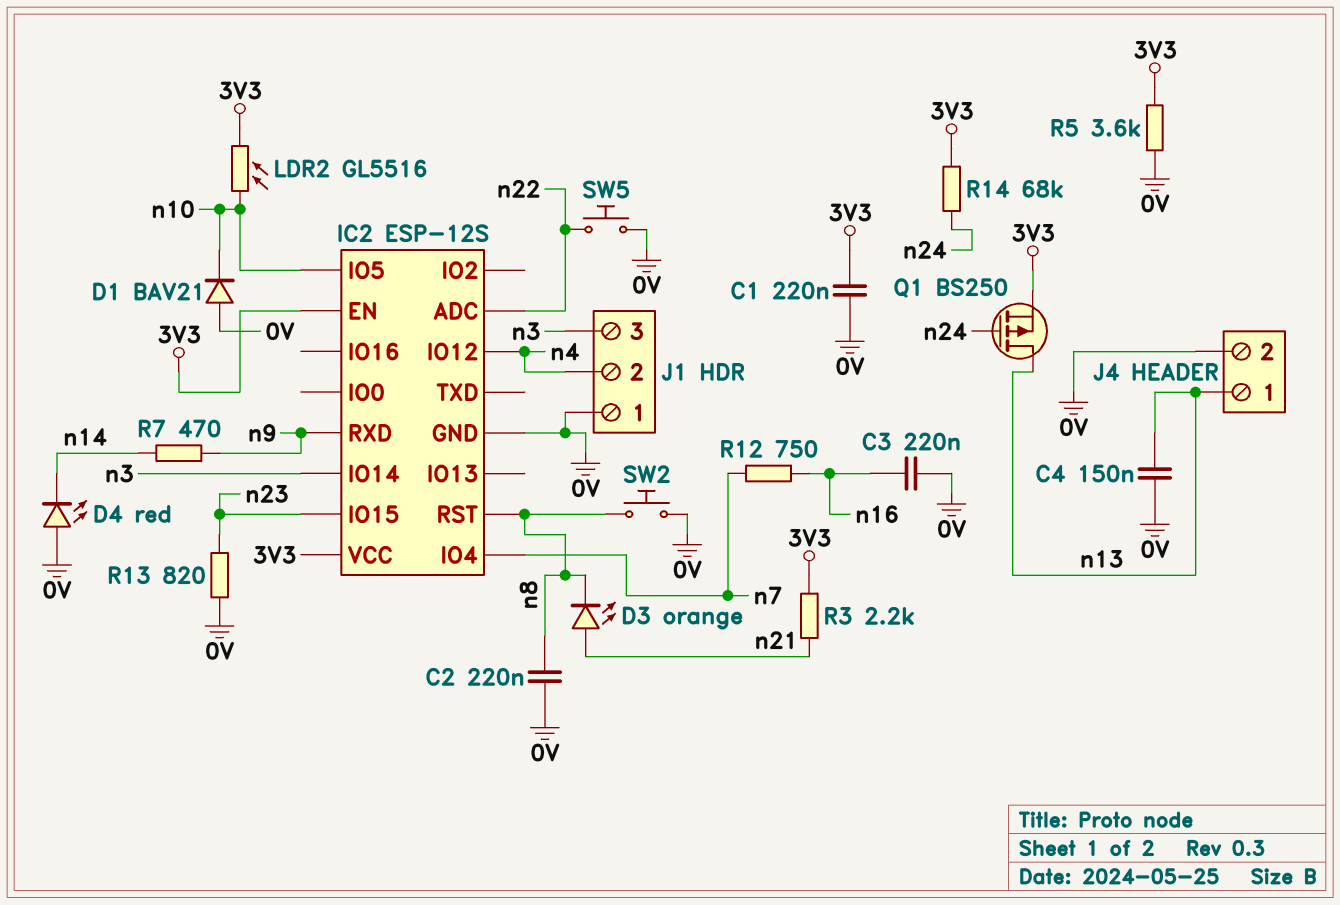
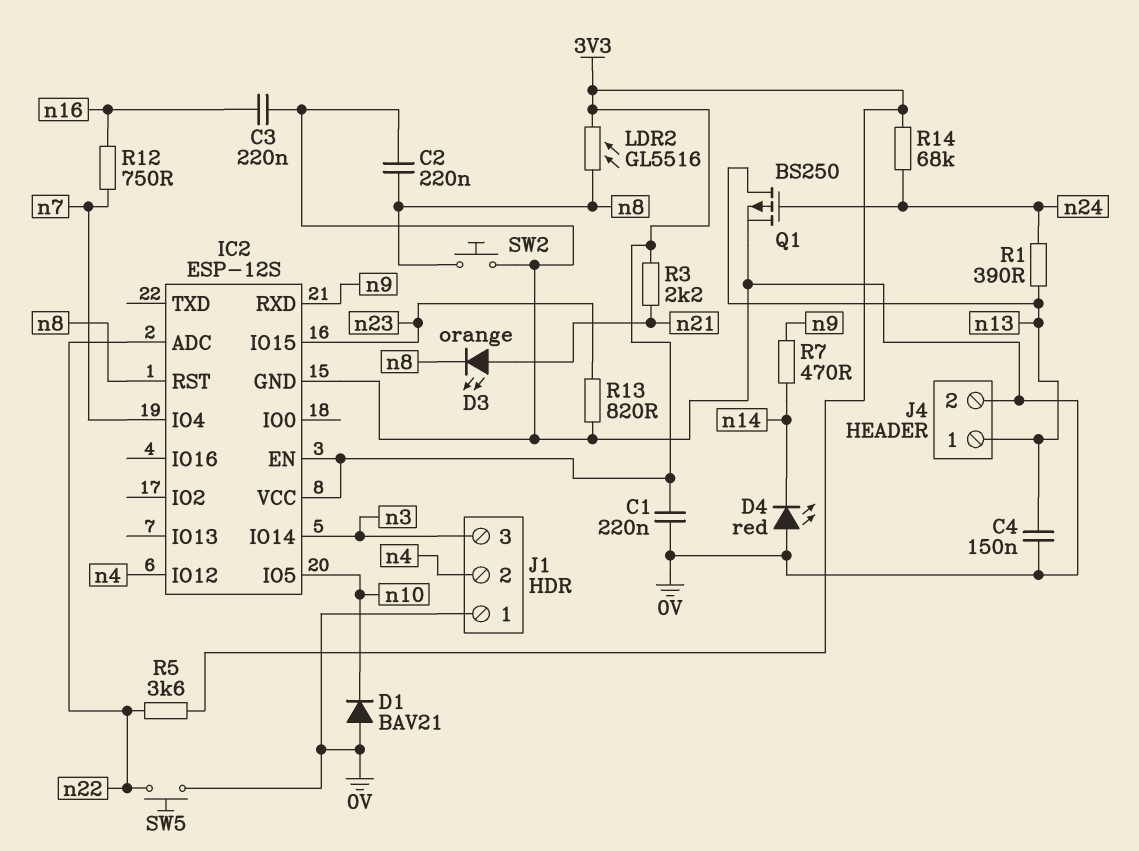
LDR2: GL5516 (3V3, n10) -> GL5516 (3V3, n8)
Q1: PMOS BS250 (G n24, D n13, S 3V3) -> PMOS BS250 (G n24, D n13, S 0V)
R1: none -> 390 (n13, n24)
R5: 3.6k (0V, 3V3) -> 3.6k (3V3, n22)

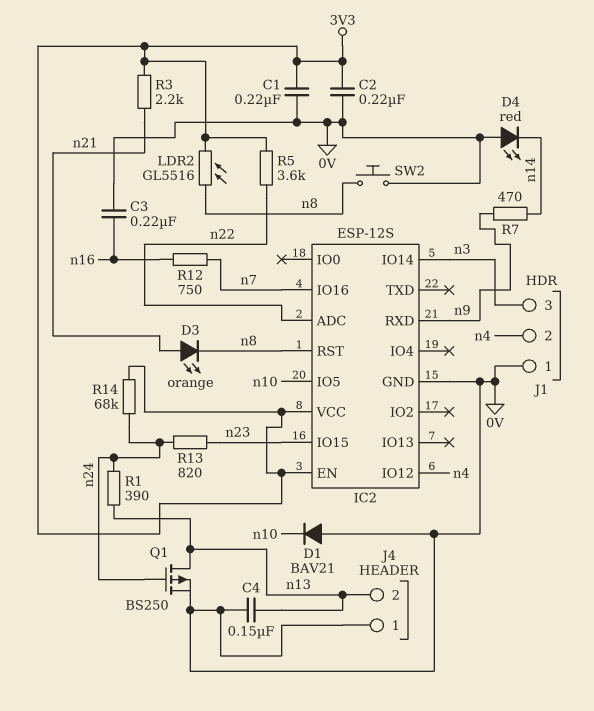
C2: 220nF (0V, n8) -> 220nF (0V, 3V3)
IC2 pin IO4: n7 -> none
IC2 pin IO16: none -> n7
J4 pin 1: n13 -> 0V
J4 pin 2: 0V -> n13
R13: 820 (0V, n23) -> 820 (n23, n24)
SW5: button (0V, n22) -> none

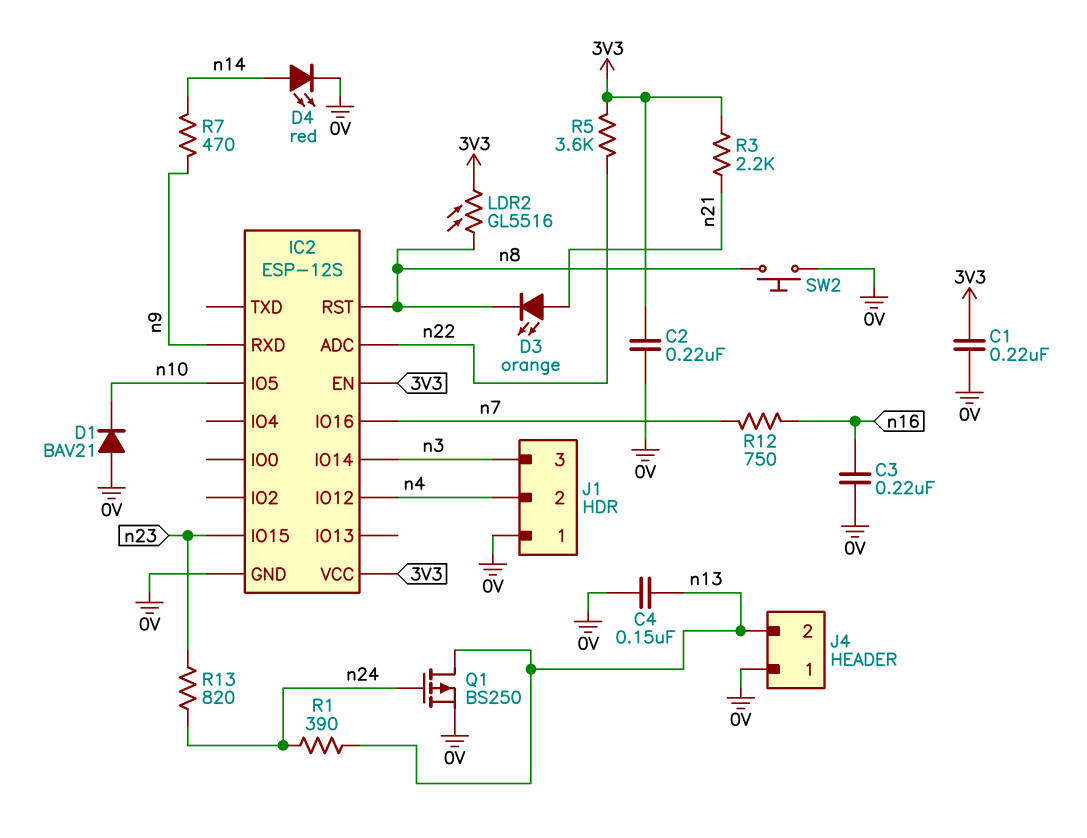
D4: LED red (A 0V, K n14) -> LED red (A n14, K 0V)
R14: 68k (3V3, n24) -> none

